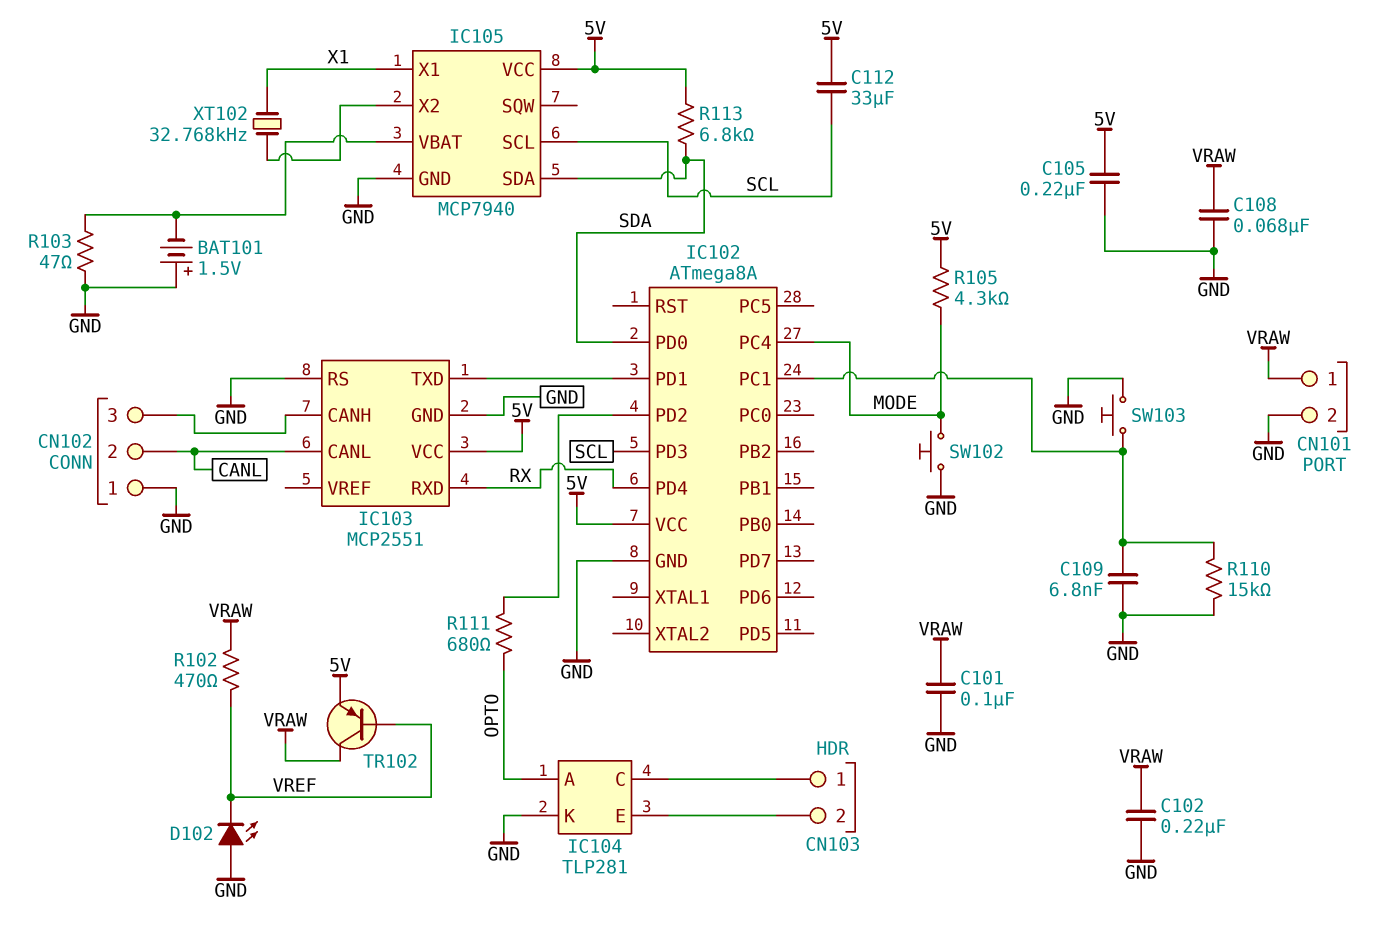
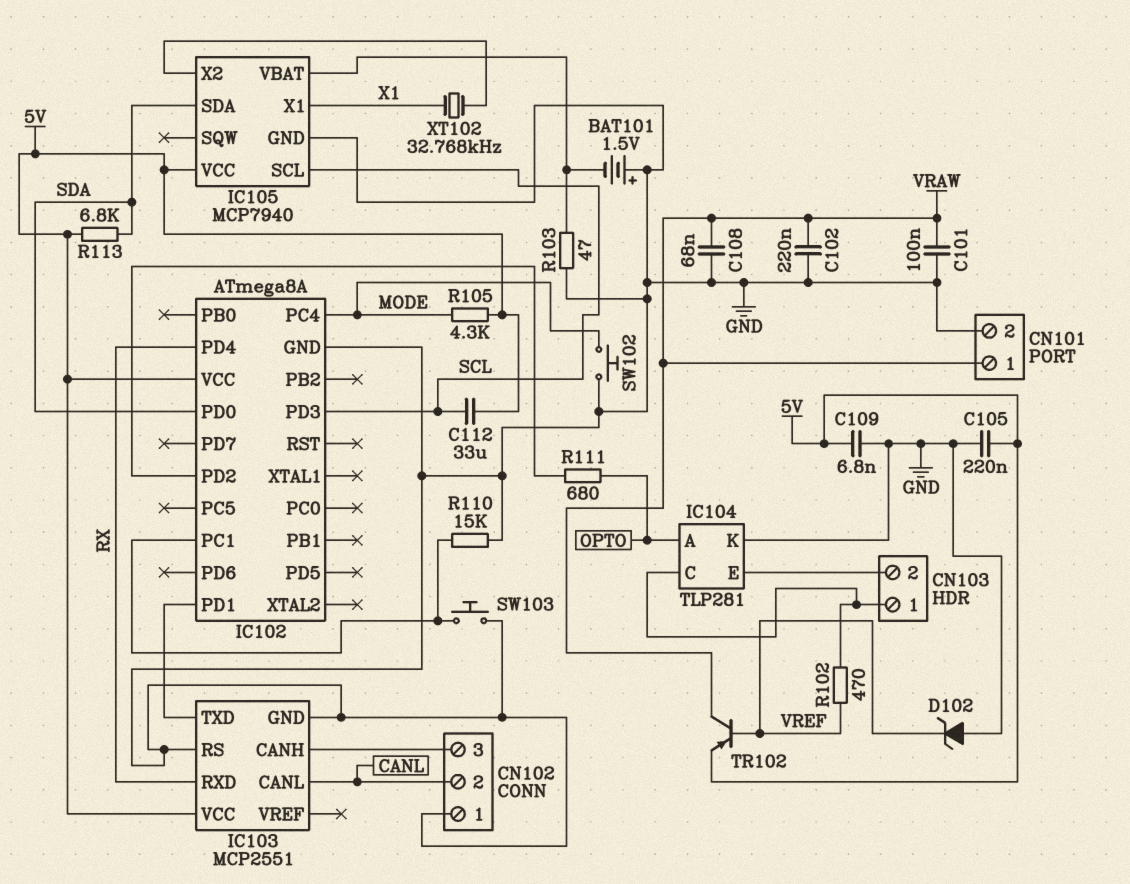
C109: 6.8nF (GND, IC102/PC1) -> 6.8nF (5V, GND)
D102: LED (A GND, K VREF) -> zener (A GND, K VREF)
R102: 470 (VRAW, VREF) -> 470 (CN103/1, VREF)

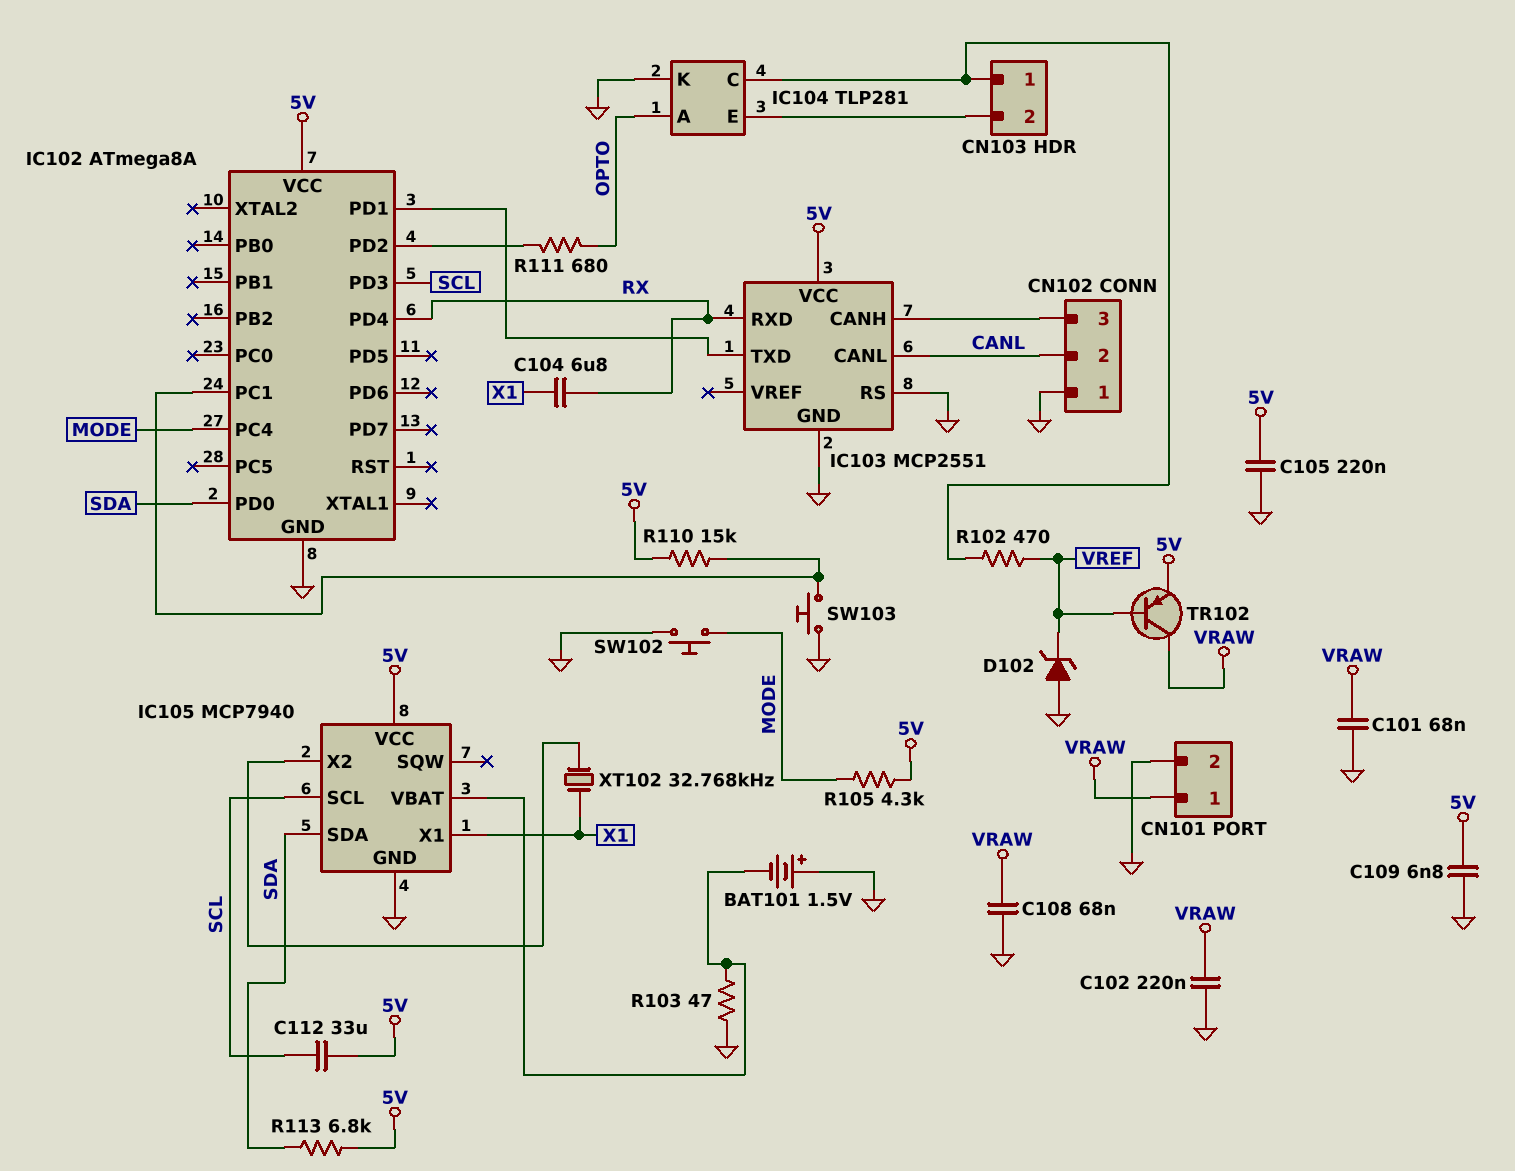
C101: 100nF (GND, VRAW) -> 68nF (GND, VRAW)
C104: none -> 6.8uF (RX, X1)
R110: 15k (GND, IC102/PC1) -> 15k (5V, IC102/PC1)

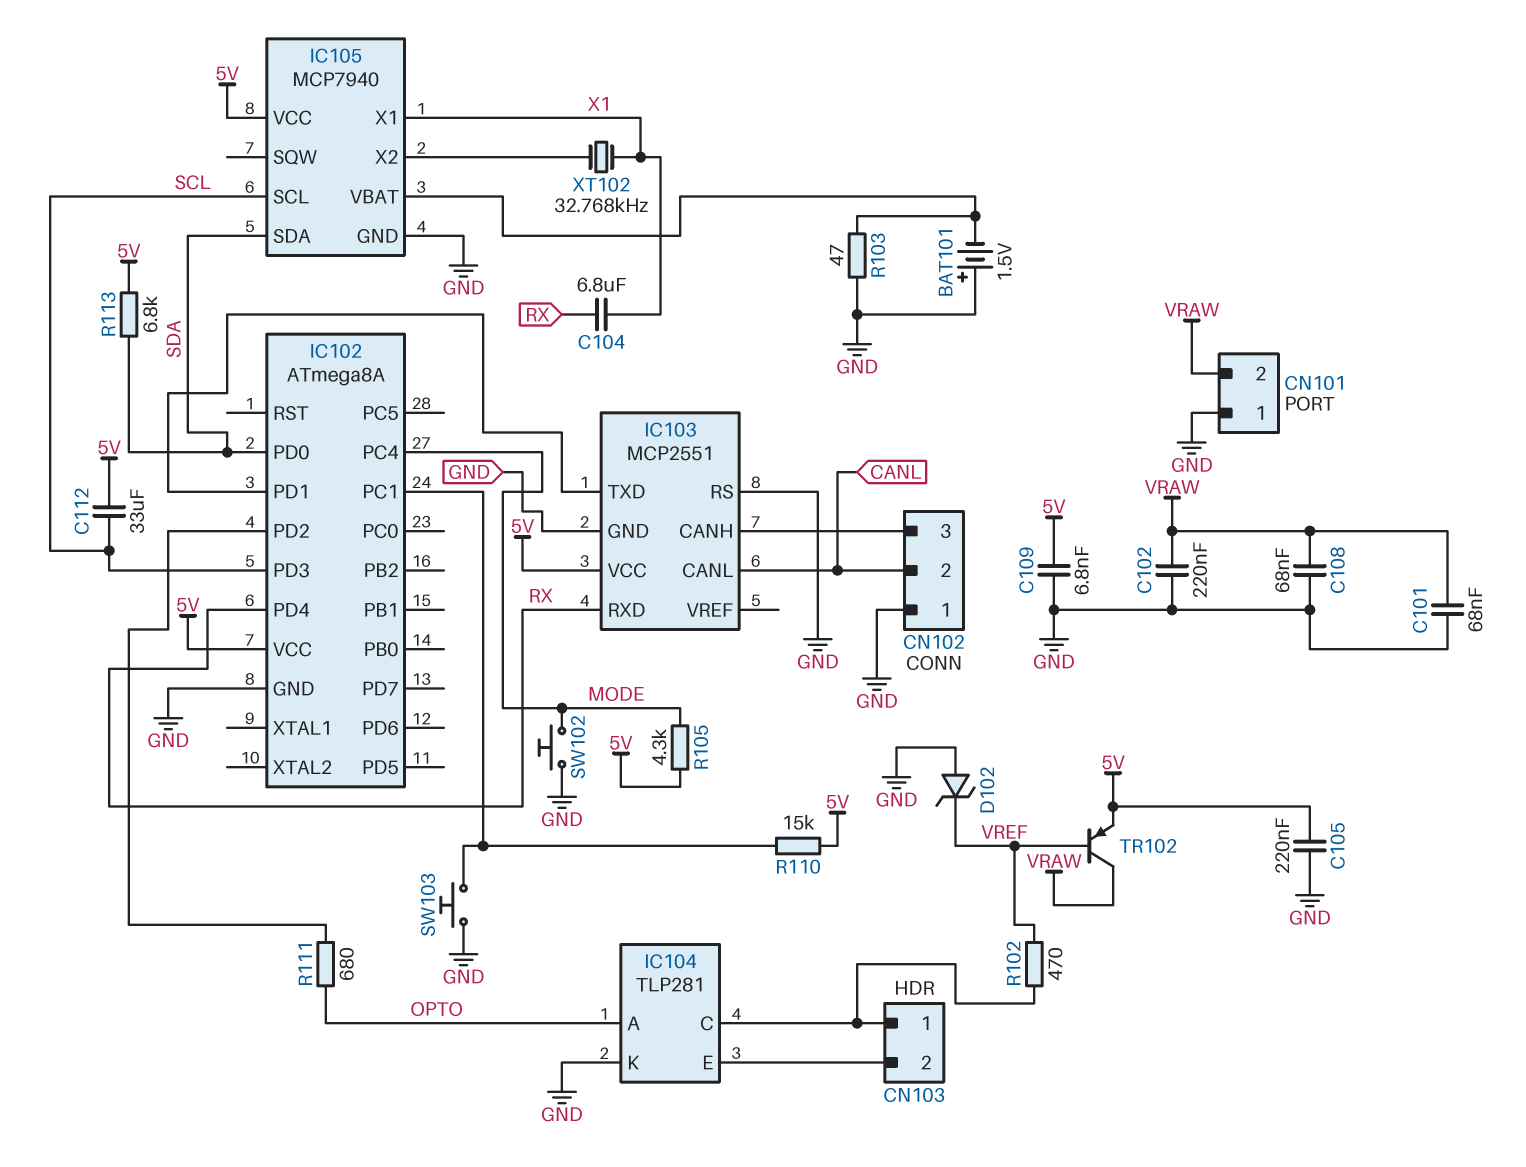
CN101 pin 1: VRAW -> GND
CN101 pin 2: GND -> VRAW

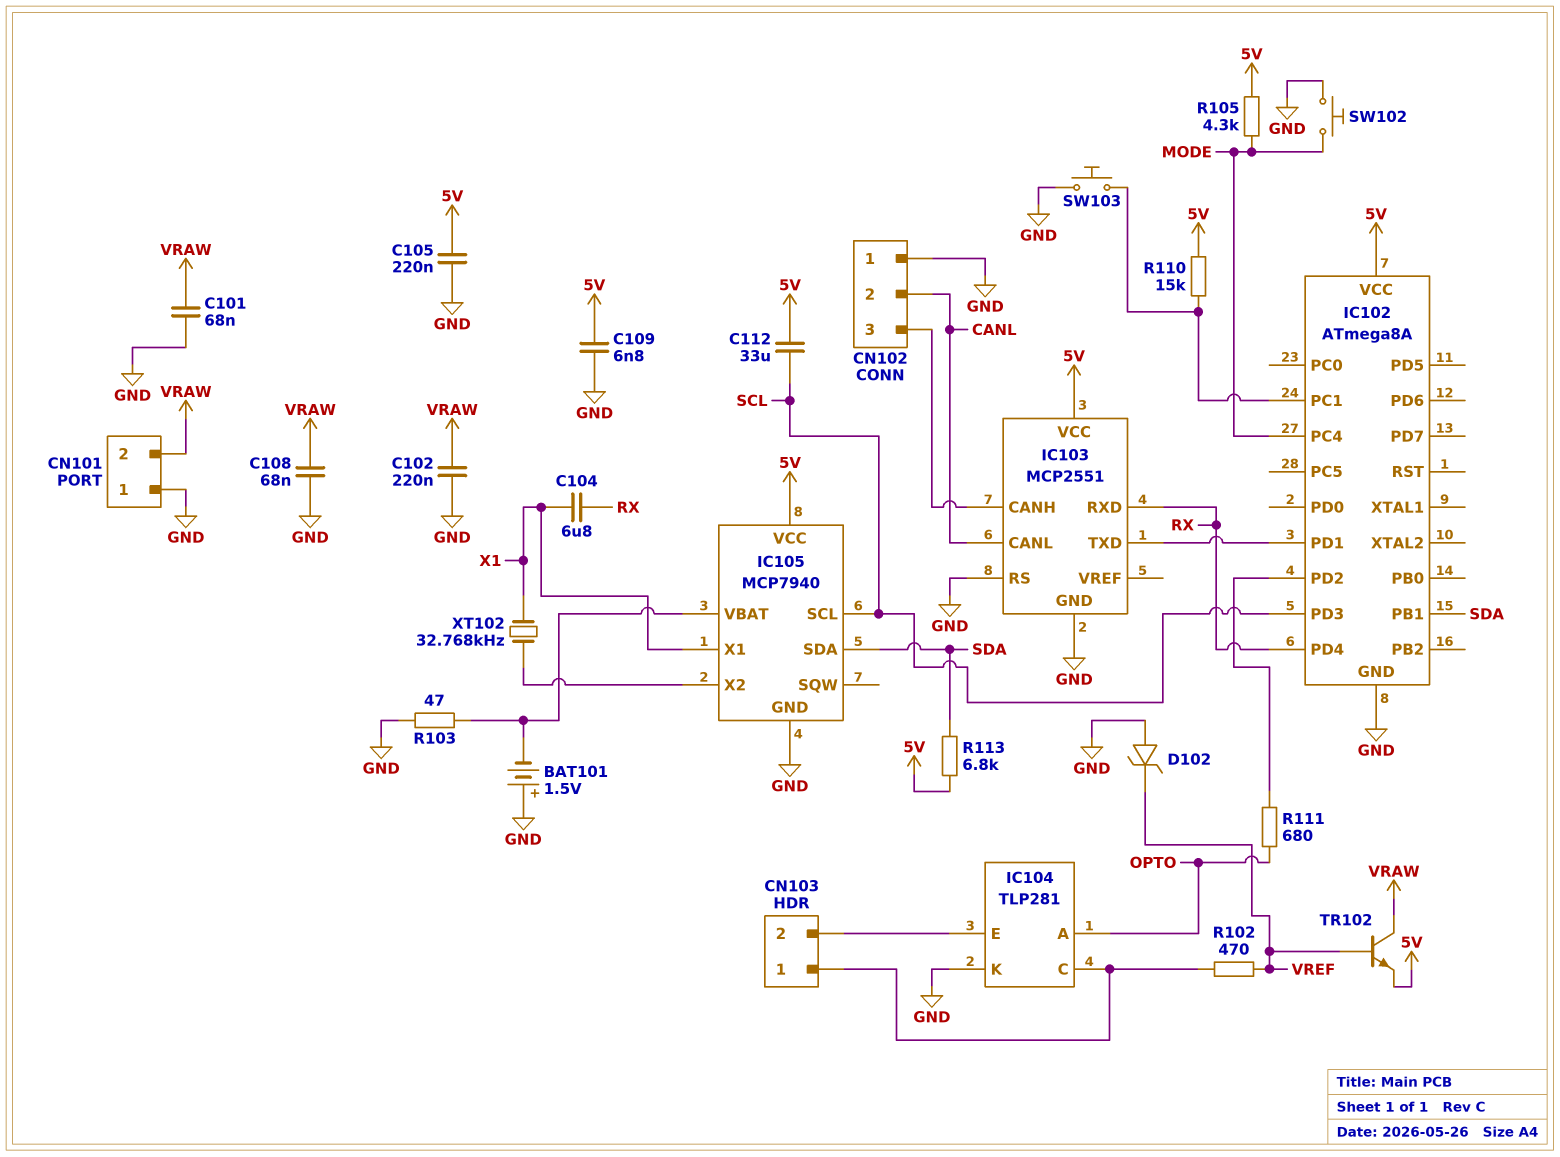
IC102 pin PB1: none -> SDA
IC102 pin PD0: SDA -> none
TR102: PNP (B VREF, C VRAW, E 5V) -> NPN (B VREF, C VRAW, E 5V)

